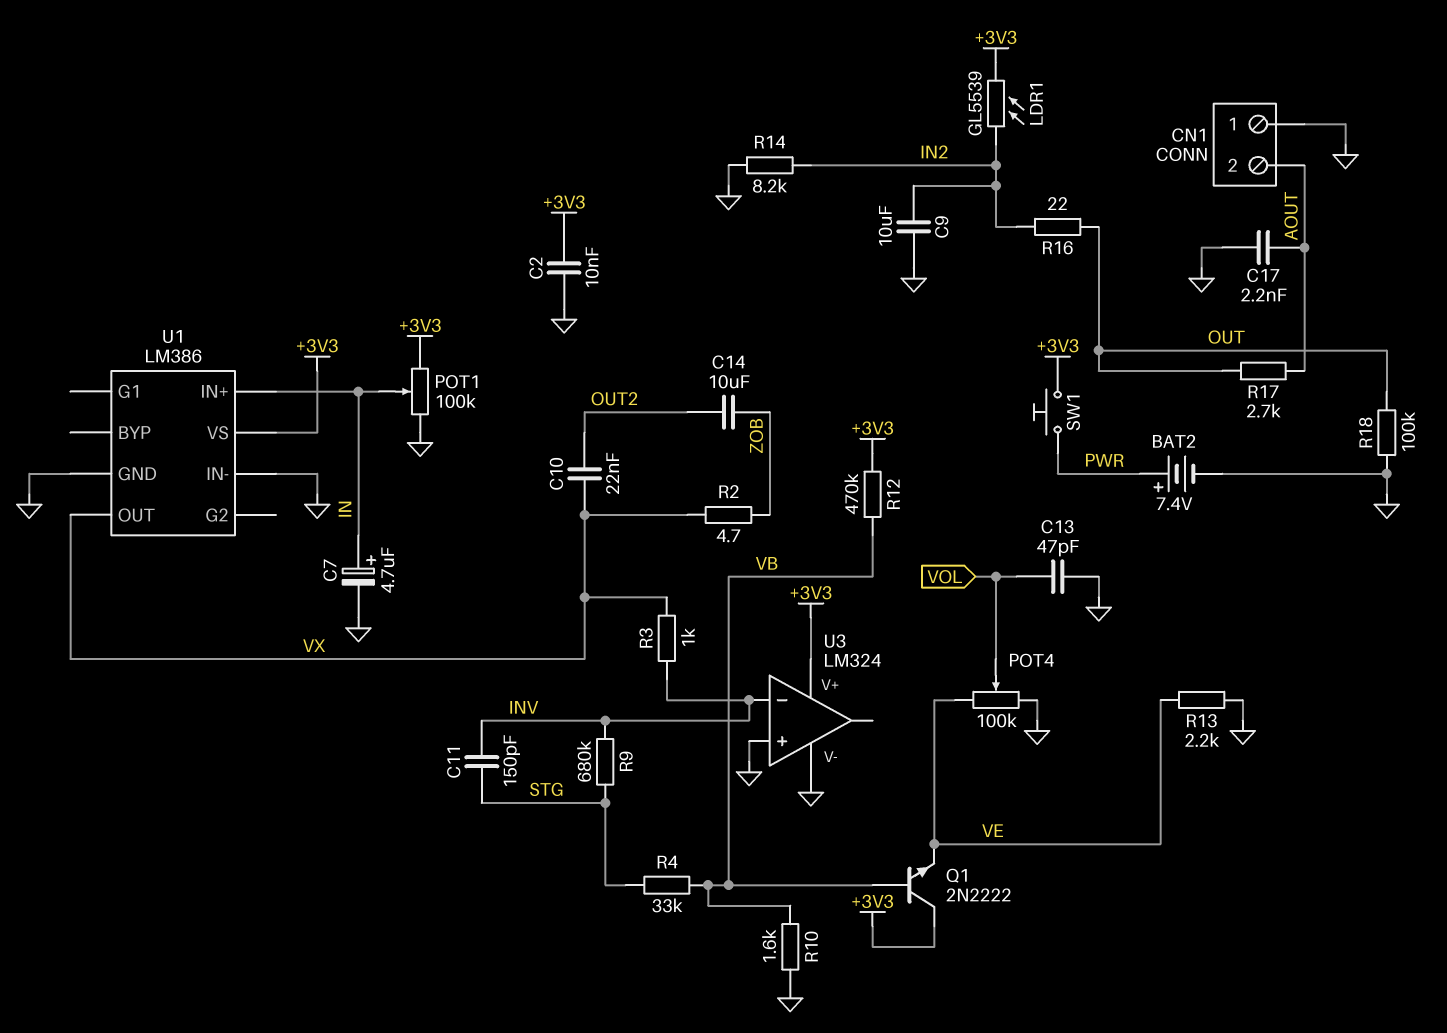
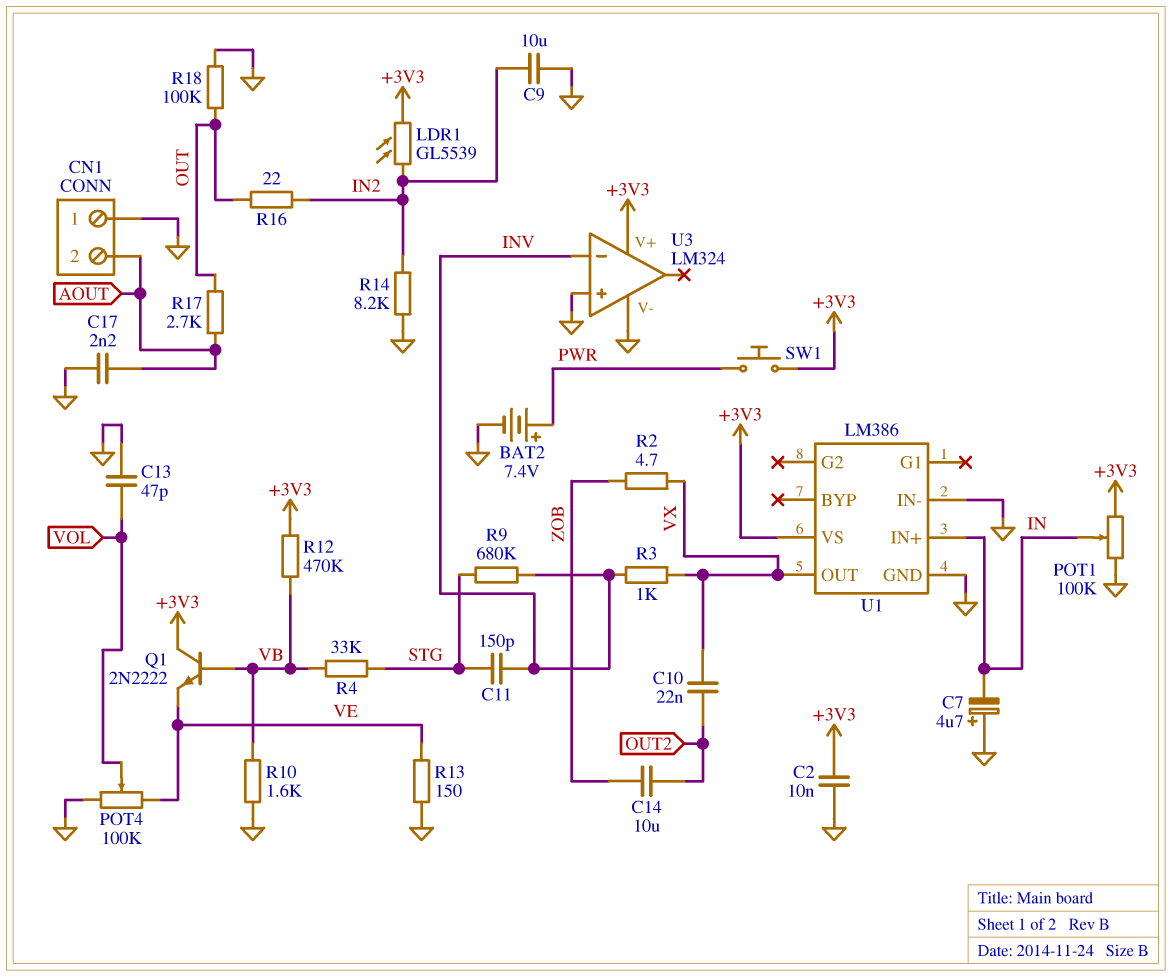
C7: 4.7uF (plus IN, minus GND) -> 4.7uF (plus GND, minus IN)
R13: 2.2k (GND, VE) -> 150 (GND, VE)

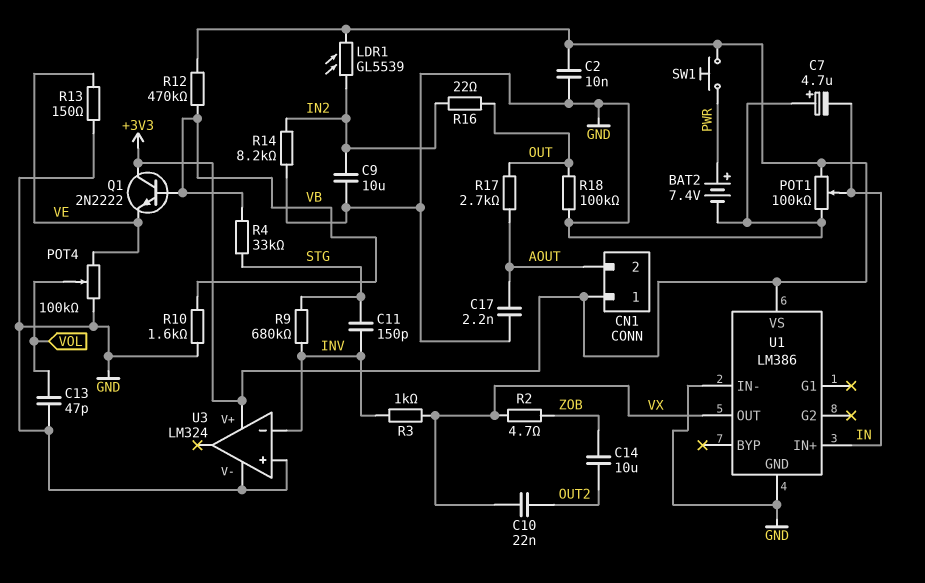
CN1 pin 1: GND -> +3V3

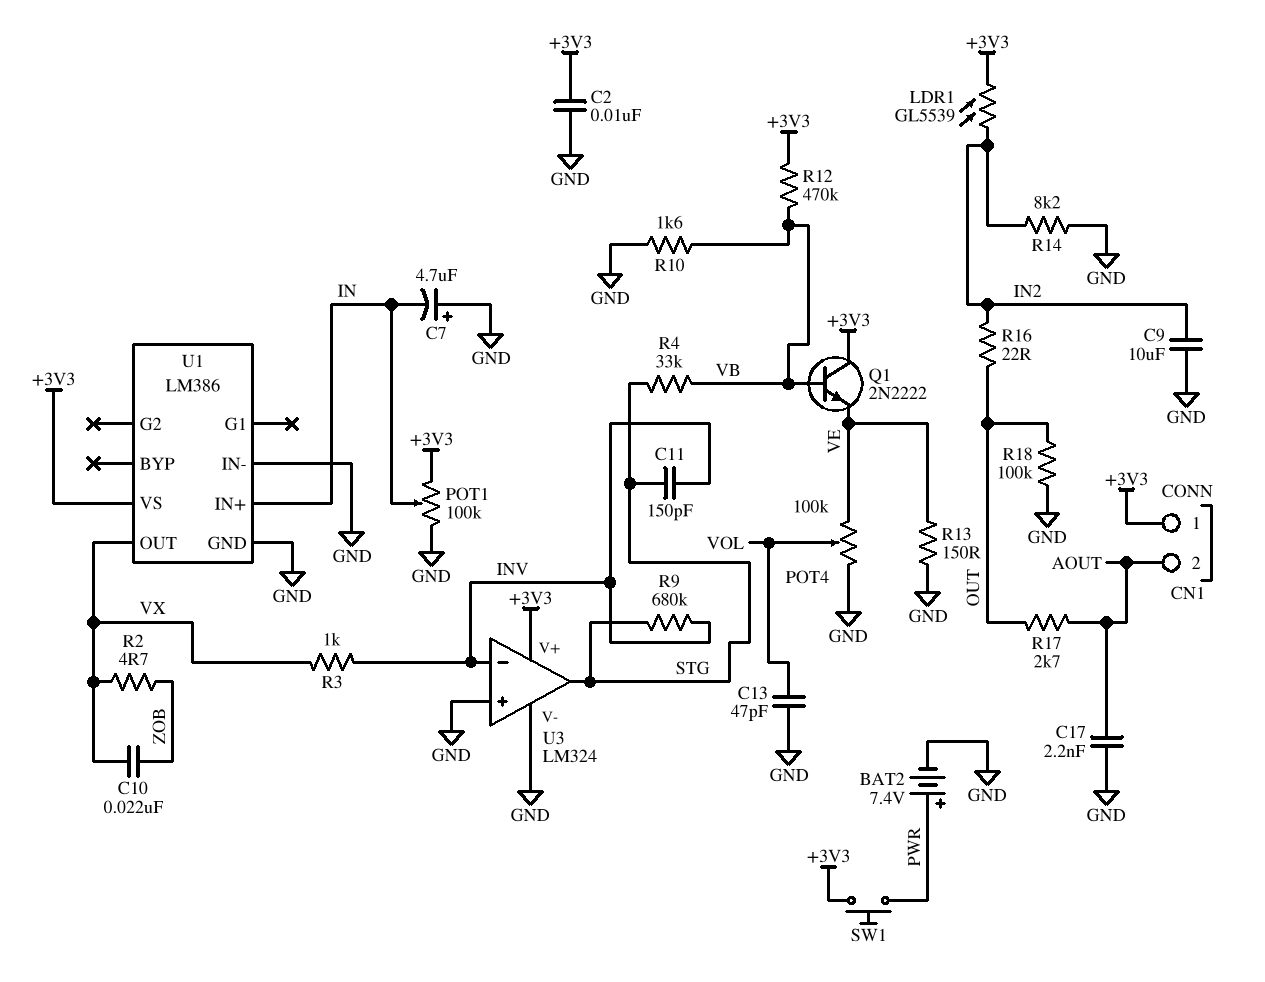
C10: 22nF (OUT2, VX) -> 22nF (VX, ZOB)
C14: 10uF (OUT2, ZOB) -> none
U3 pin out: none -> STG

